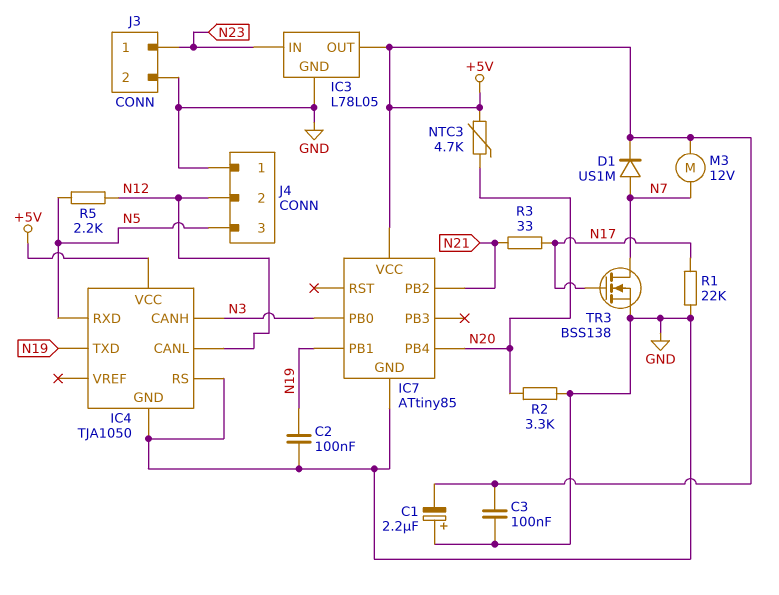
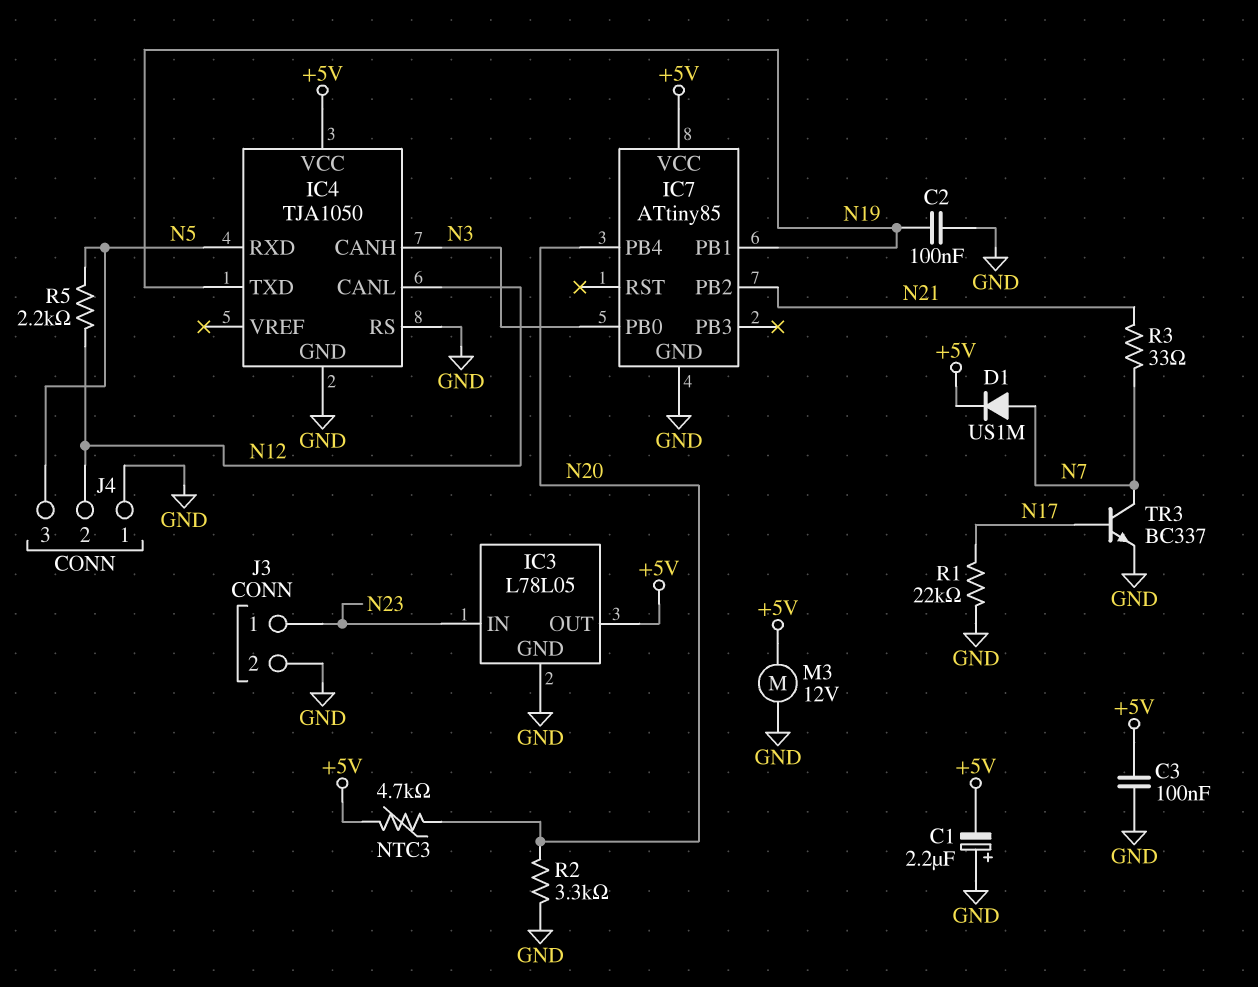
M3: motor 12V (+5V, N7) -> motor 12V (+5V, GND)
R3: 33 (N17, N21) -> 33 (N7, N21)
TR3: NMOS BSS138 (G N17, D N7, S GND) -> NPN BC337 (B N17, C N7, E GND)

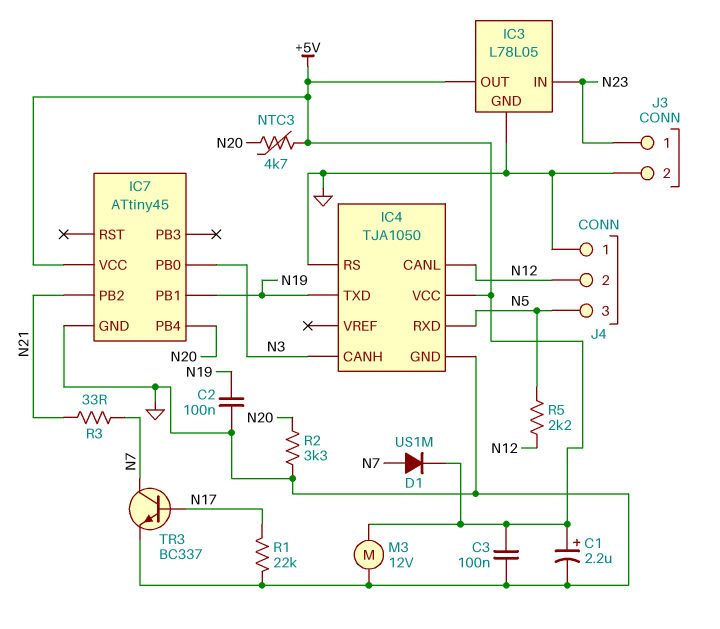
C1: 2.2uF (plus GND, minus +5V) -> 2.2uF (plus +5V, minus GND)
IC7: ATtiny85 -> ATtiny45

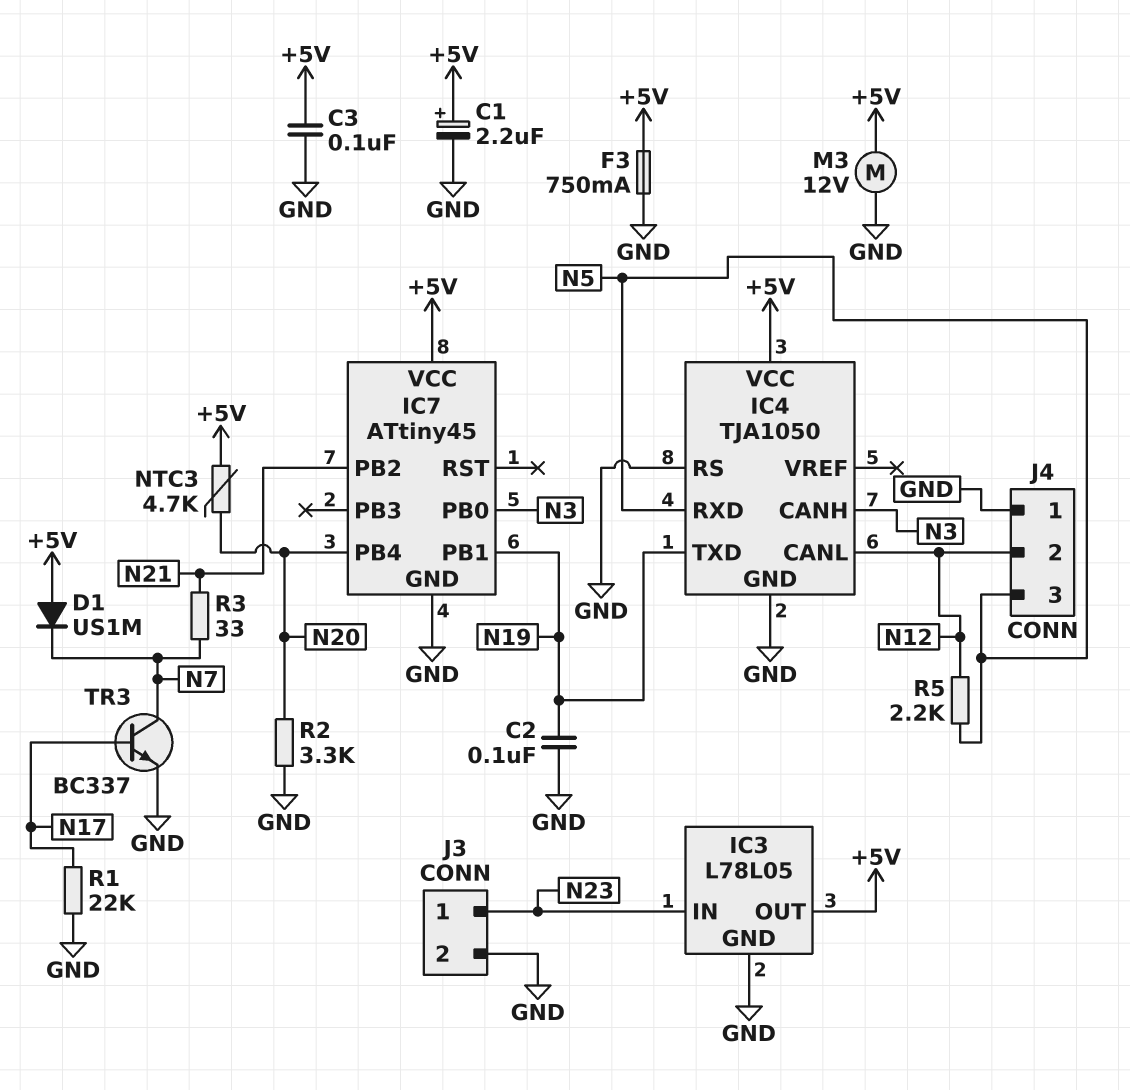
D1: diode US1M (A N7, K +5V) -> diode US1M (A +5V, K N7)
F3: none -> 750mA (+5V, GND)

